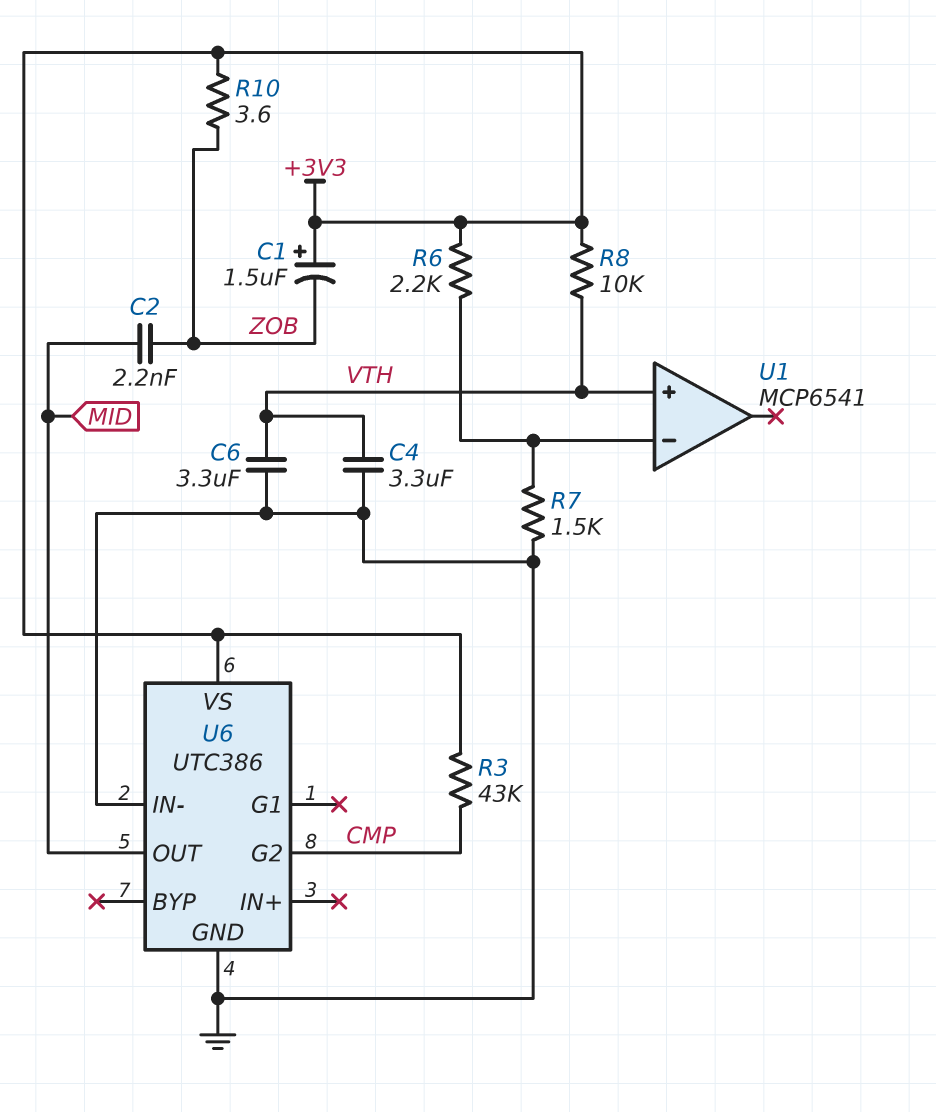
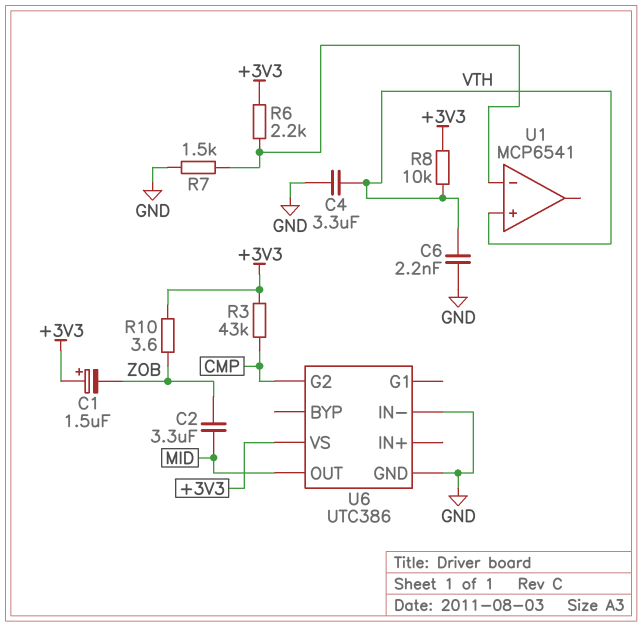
C2: 2.2nF (MID, ZOB) -> 3.3uF (MID, ZOB)
C6: 3.3uF (GND, VTH) -> 2.2nF (GND, VTH)

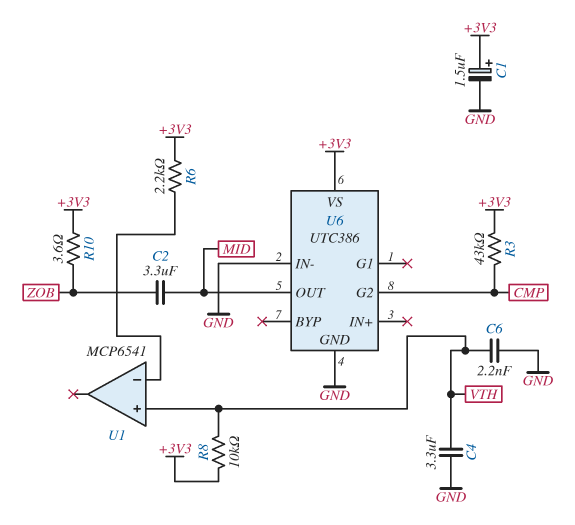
C1: 1.5uF (plus +3V3, minus ZOB) -> 1.5uF (plus +3V3, minus GND)
R7: 1.5k (GND, U1/in-) -> none

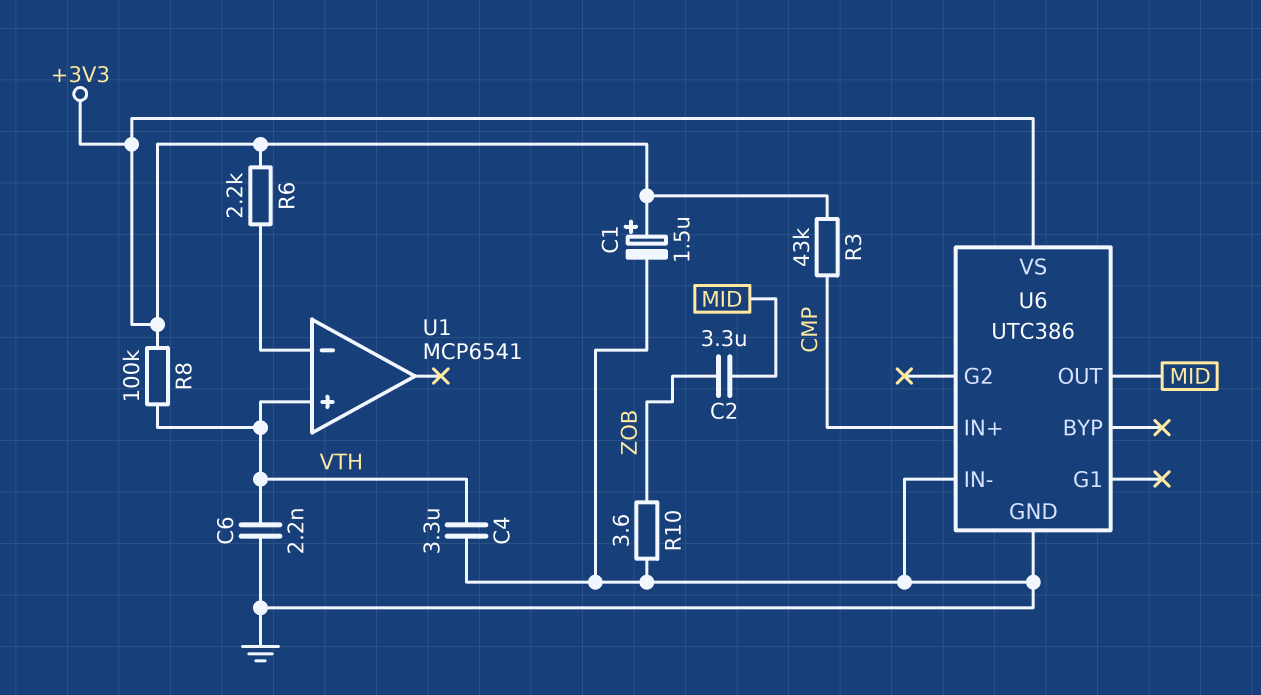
R8: 10k (+3V3, VTH) -> 100k (+3V3, VTH)
R10: 3.6 (+3V3, ZOB) -> 3.6 (GND, ZOB)
U6 pin G2: CMP -> none
U6 pin IN+: none -> CMP

